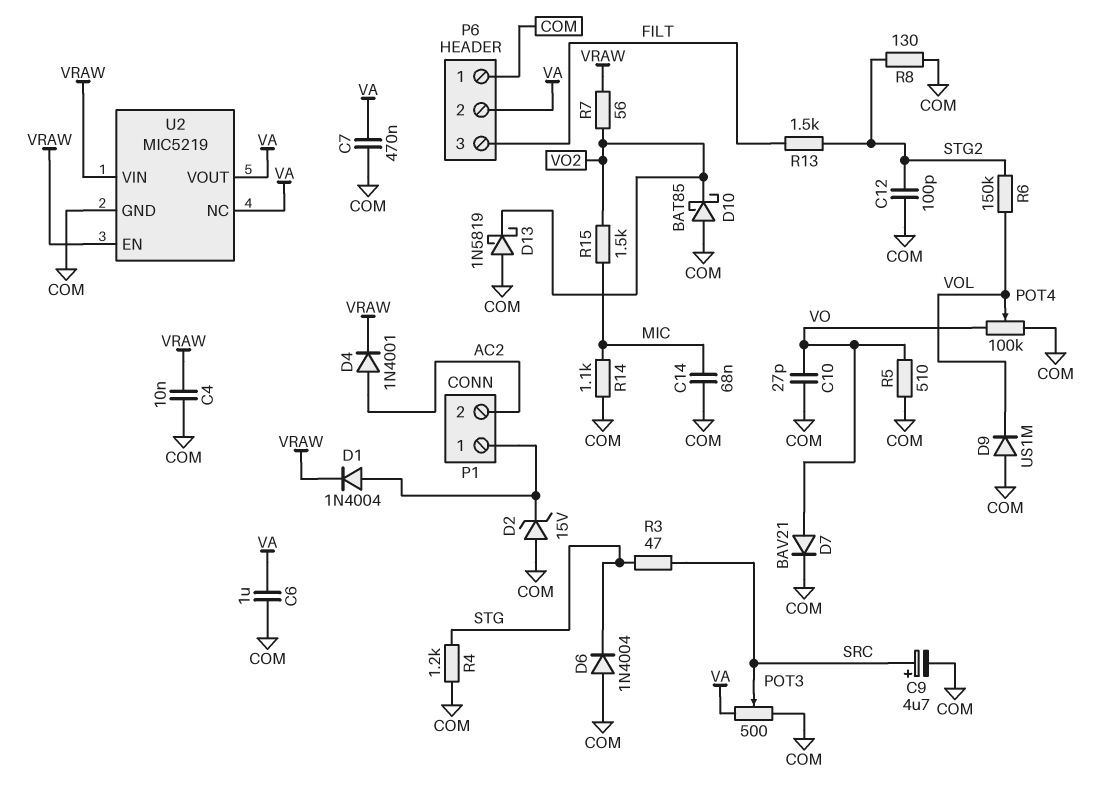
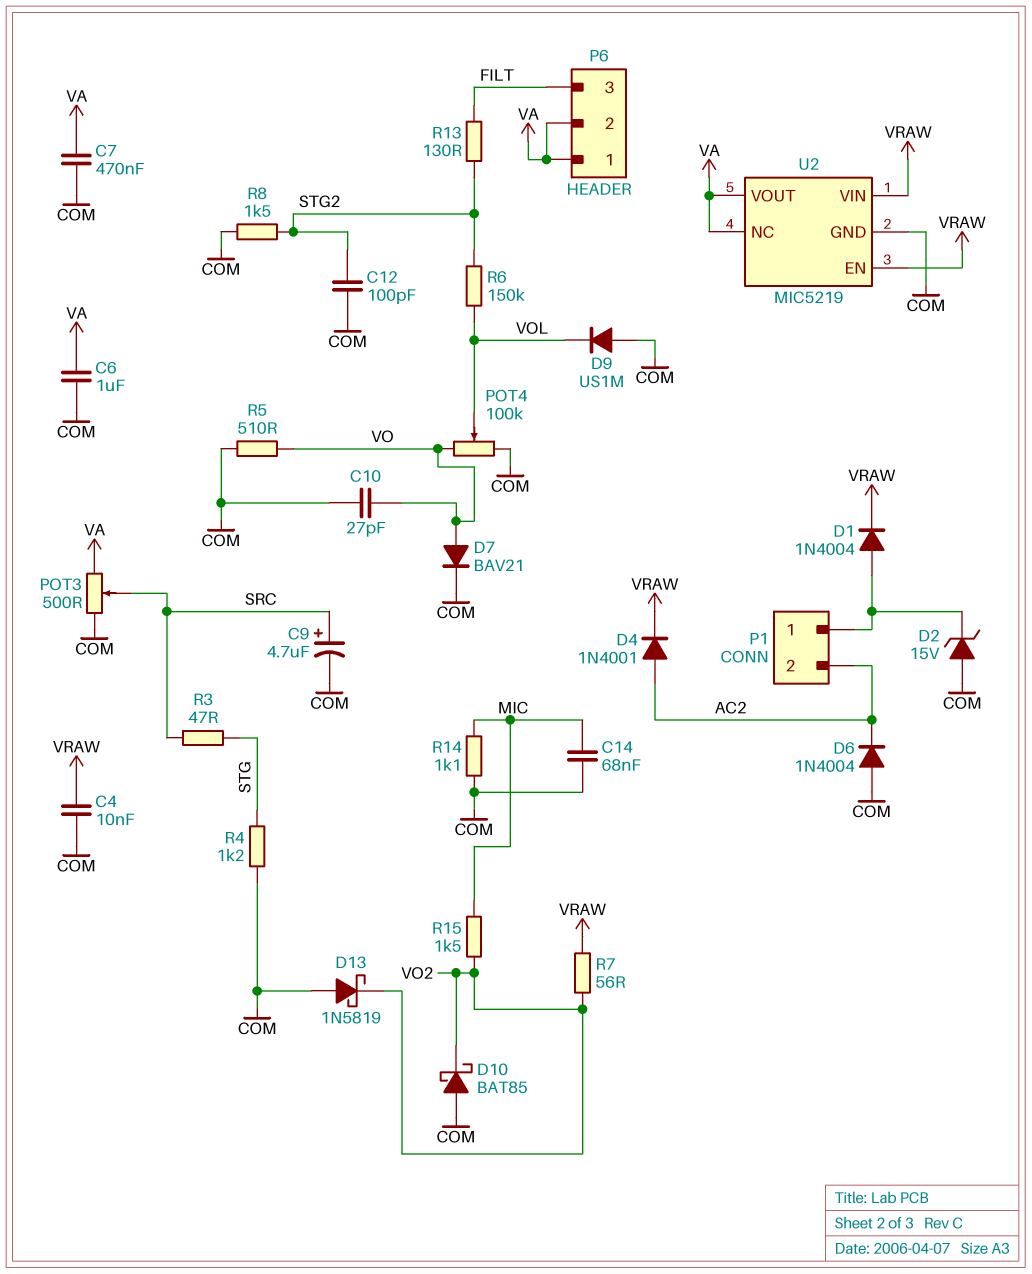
D6: diode 1N4004 (A COM, K STG) -> diode 1N4004 (A COM, K AC2)
P6 pin 1: COM -> VA
R8: 130 (COM, STG2) -> 1.5k (COM, STG2)
R13: 1.5k (FILT, STG2) -> 130 (FILT, STG2)

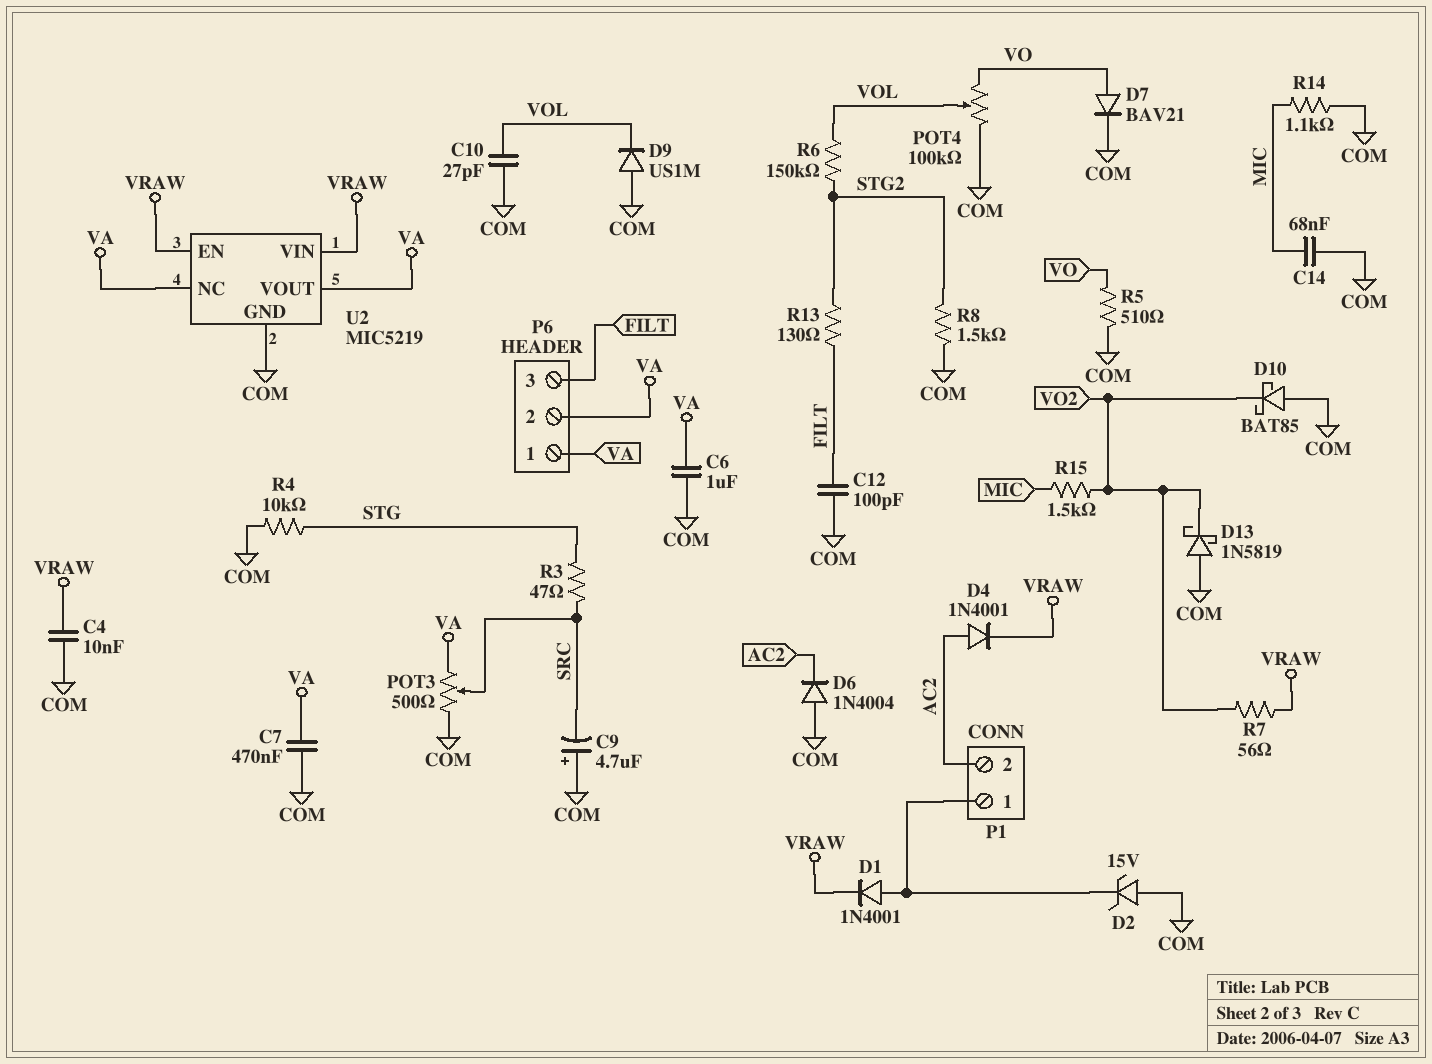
C9: 4.7uF (plus SRC, minus COM) -> 4.7uF (plus COM, minus SRC)
C10: 27pF (COM, VO) -> 27pF (COM, VOL)
C12: 100pF (COM, STG2) -> 100pF (COM, FILT)
D1: diode 1N4004 (A P1/1, K VRAW) -> diode 1N4001 (A P1/1, K VRAW)
R4: 1.2k (COM, STG) -> 10k (COM, STG)

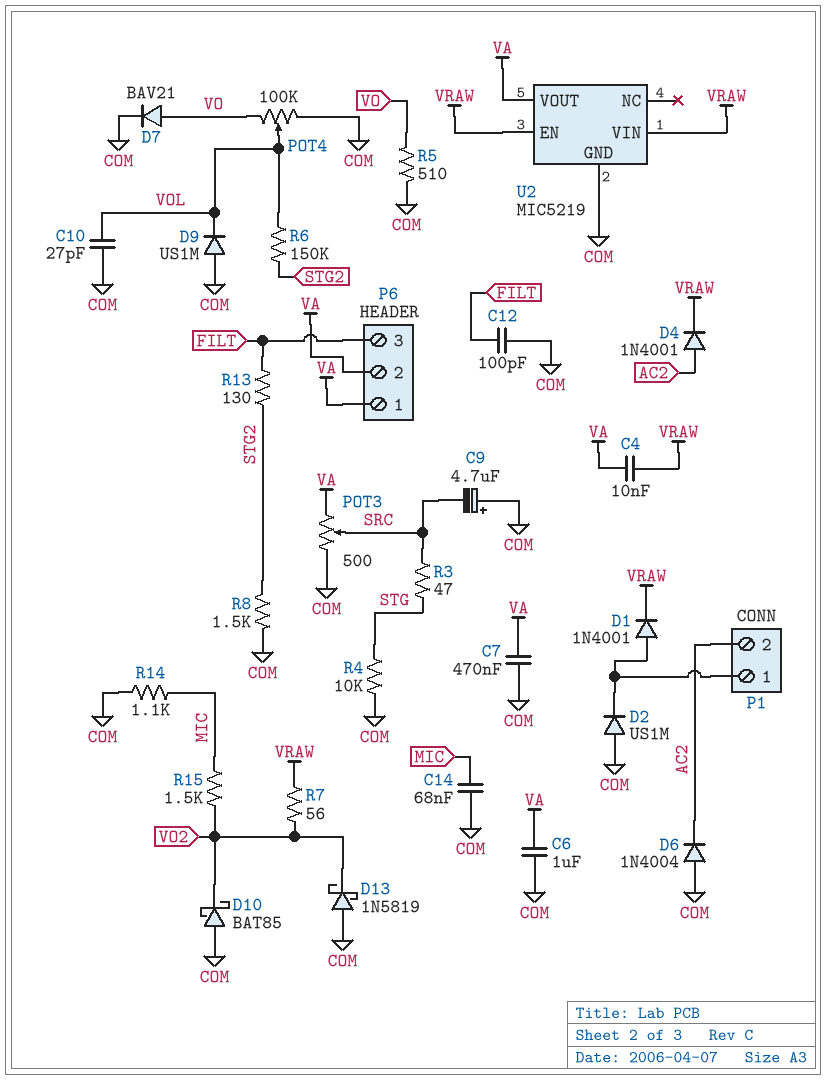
C4: 10nF (COM, VRAW) -> 10nF (VA, VRAW)
D2: zener 15V (A COM, K P1/1) -> diode US1M (A COM, K P1/1)
U2 pin NC: VA -> none

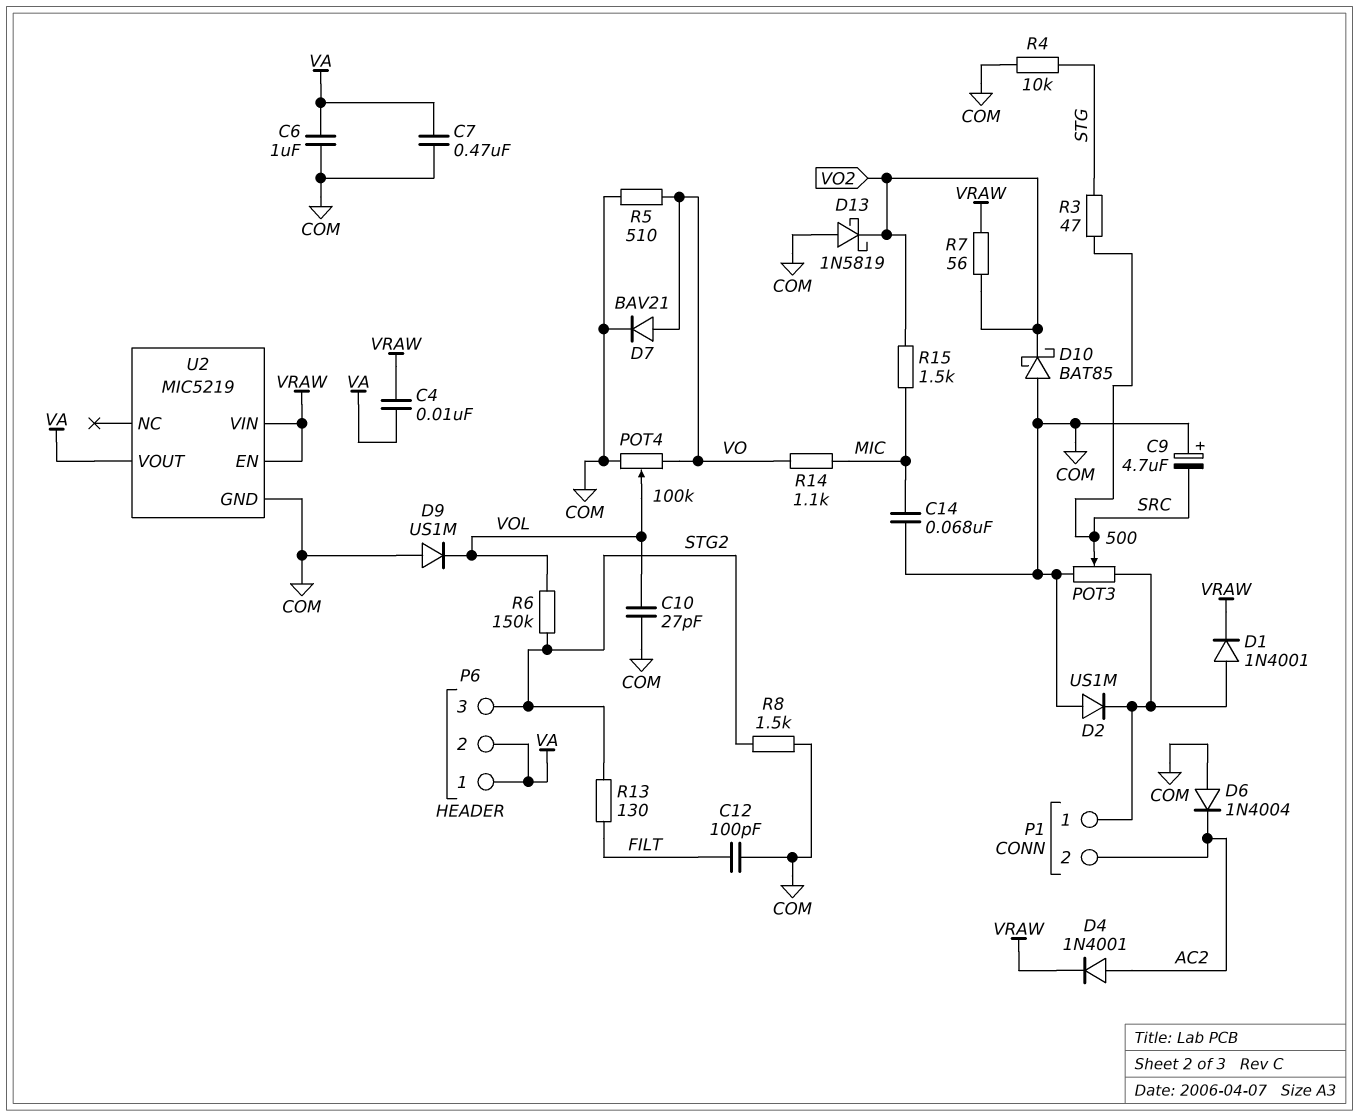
P6 pin 3: FILT -> STG2
POT3: 500 (COM, VA, wiper SRC) -> 500 (COM, P1/1, wiper SRC)
R14: 1.1k (COM, MIC) -> 1.1k (MIC, VO)

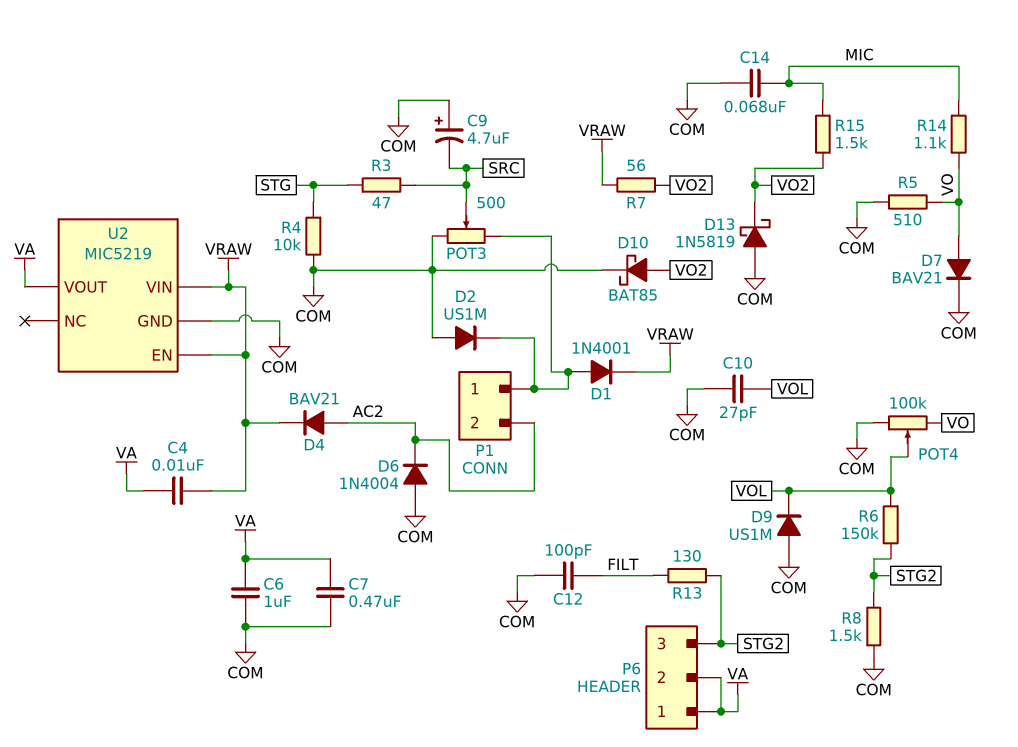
D4: diode 1N4001 (A AC2, K VRAW) -> diode BAV21 (A AC2, K VRAW)
D10: schottky BAT85 (A COM, K VO2) -> schottky BAT85 (A VO2, K COM)

